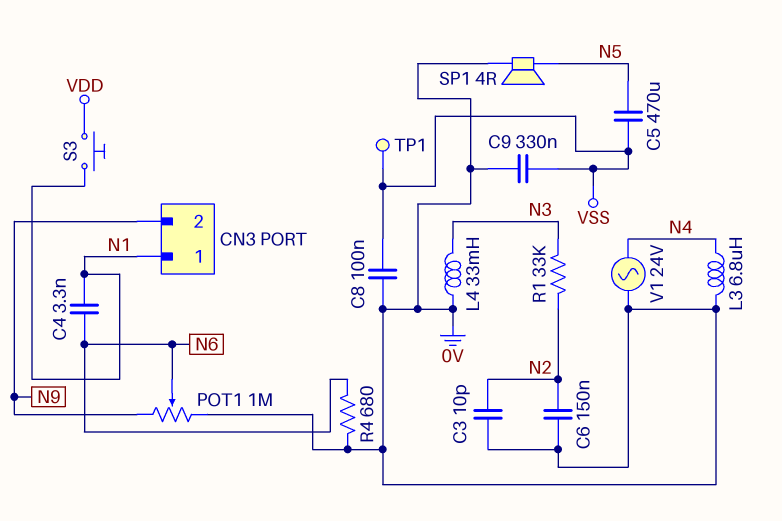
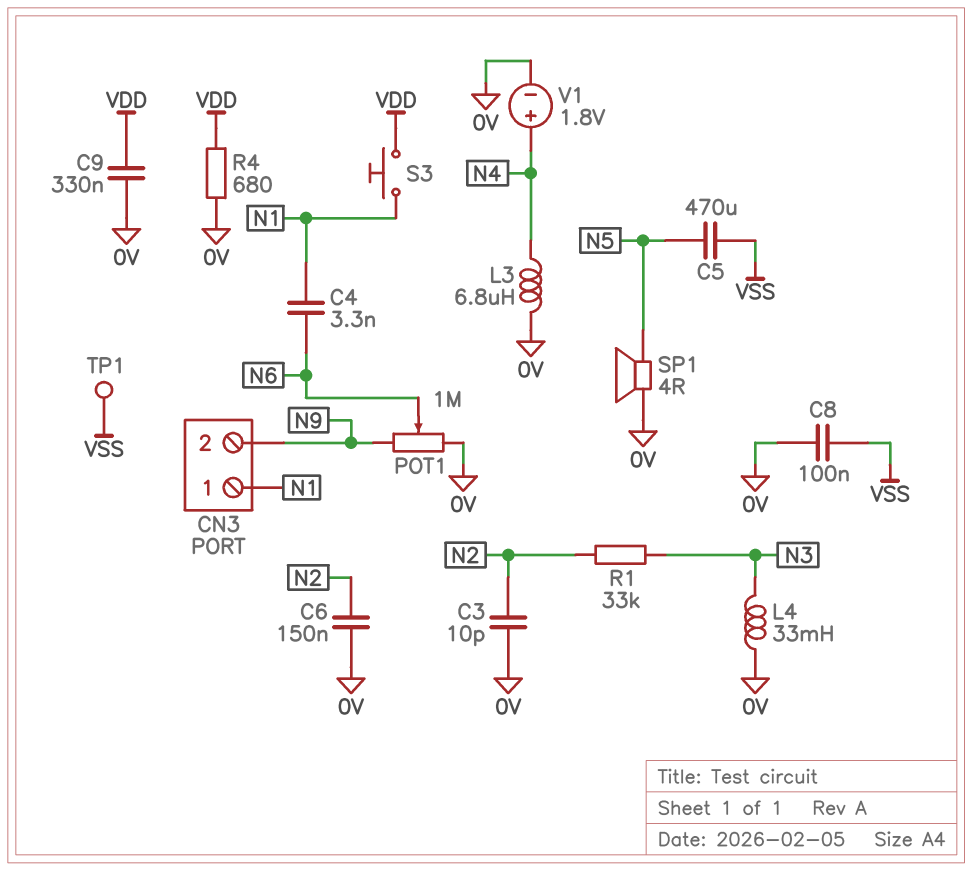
C9: 330nF (0V, VSS) -> 330nF (0V, VDD)
R4: 680 (0V, N6) -> 680 (0V, VDD)
V1: AC 24V (0V, N4) -> 1.8V (plus N4, minus 0V)

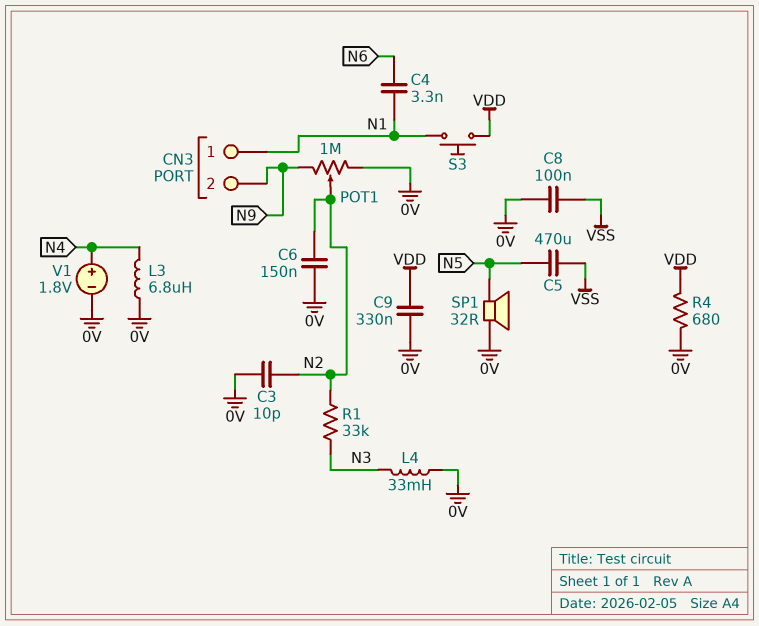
POT1: 1M (0V, N9, wiper N6) -> 1M (0V, N9, wiper N2)
SP1: speaker 4R (0V, N5) -> speaker 32R (0V, N5)
TP1: test point (VSS) -> none

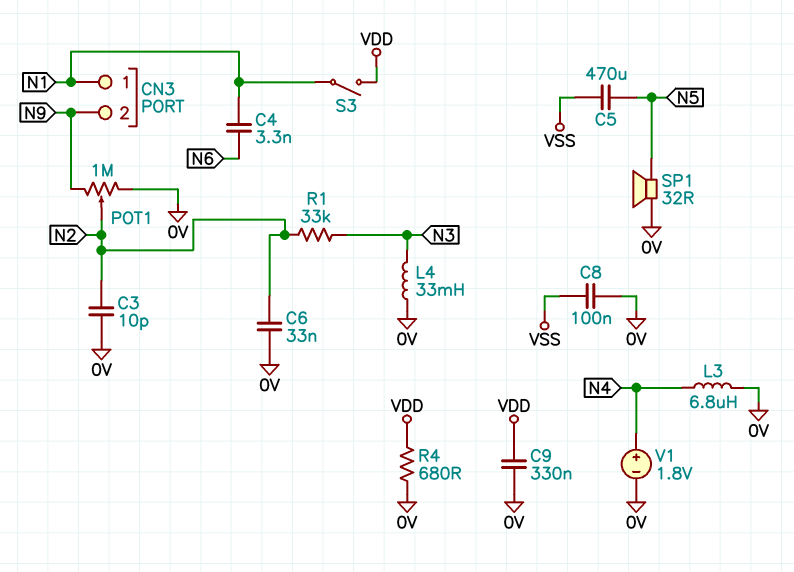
C6: 150nF (0V, N2) -> 33nF (0V, N2)
S3: button (N1, VDD) -> switch (N1, VDD)

